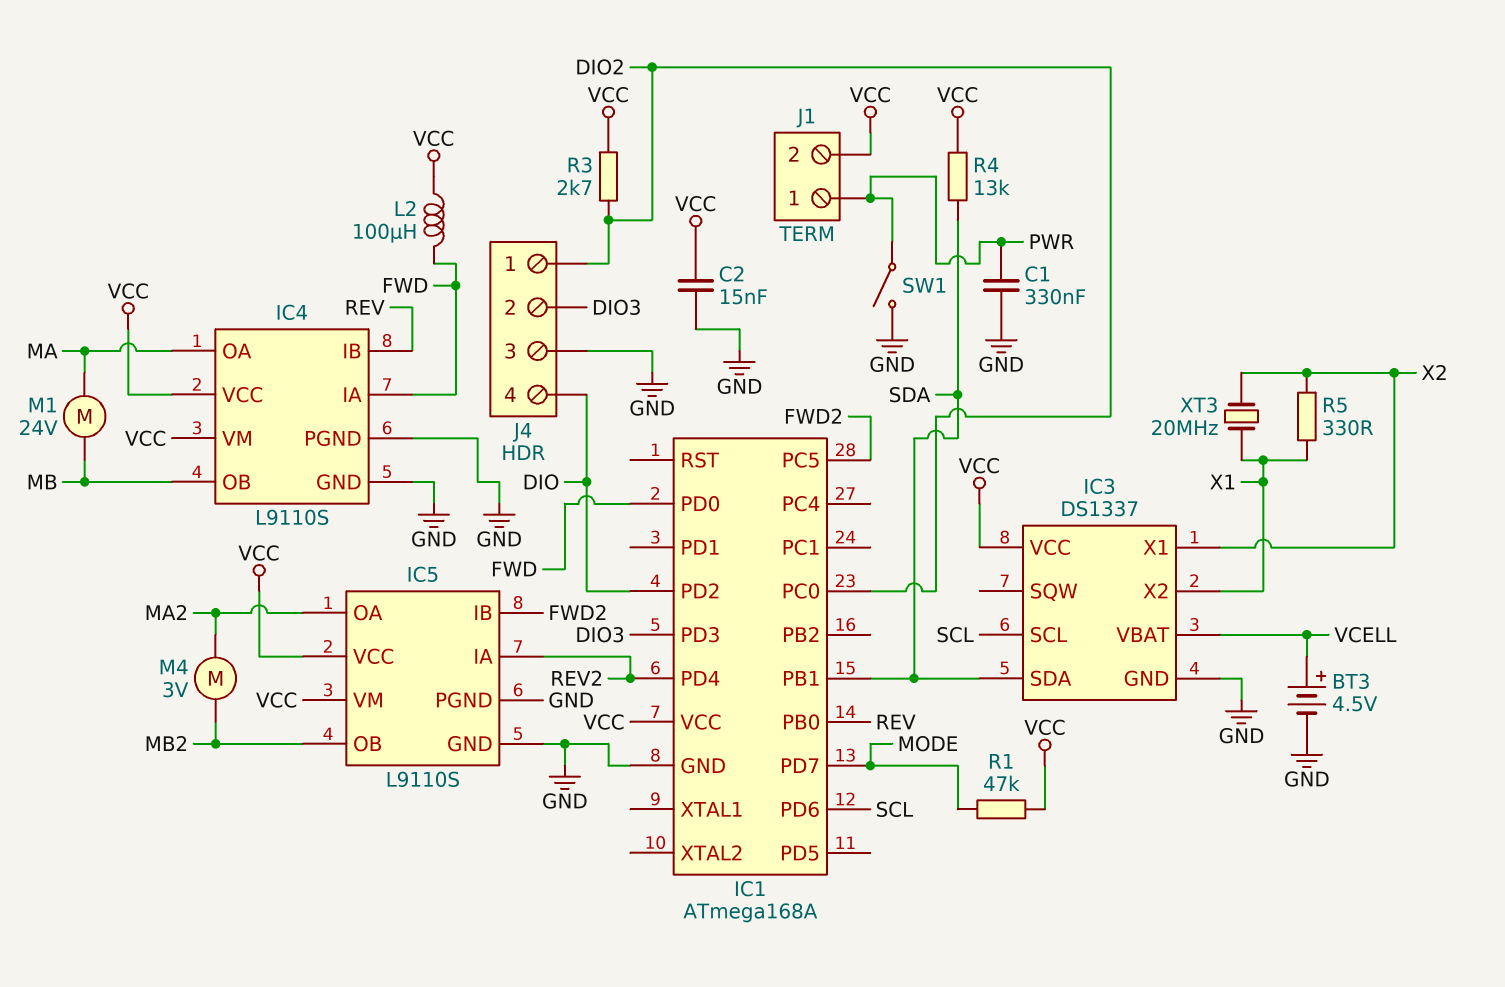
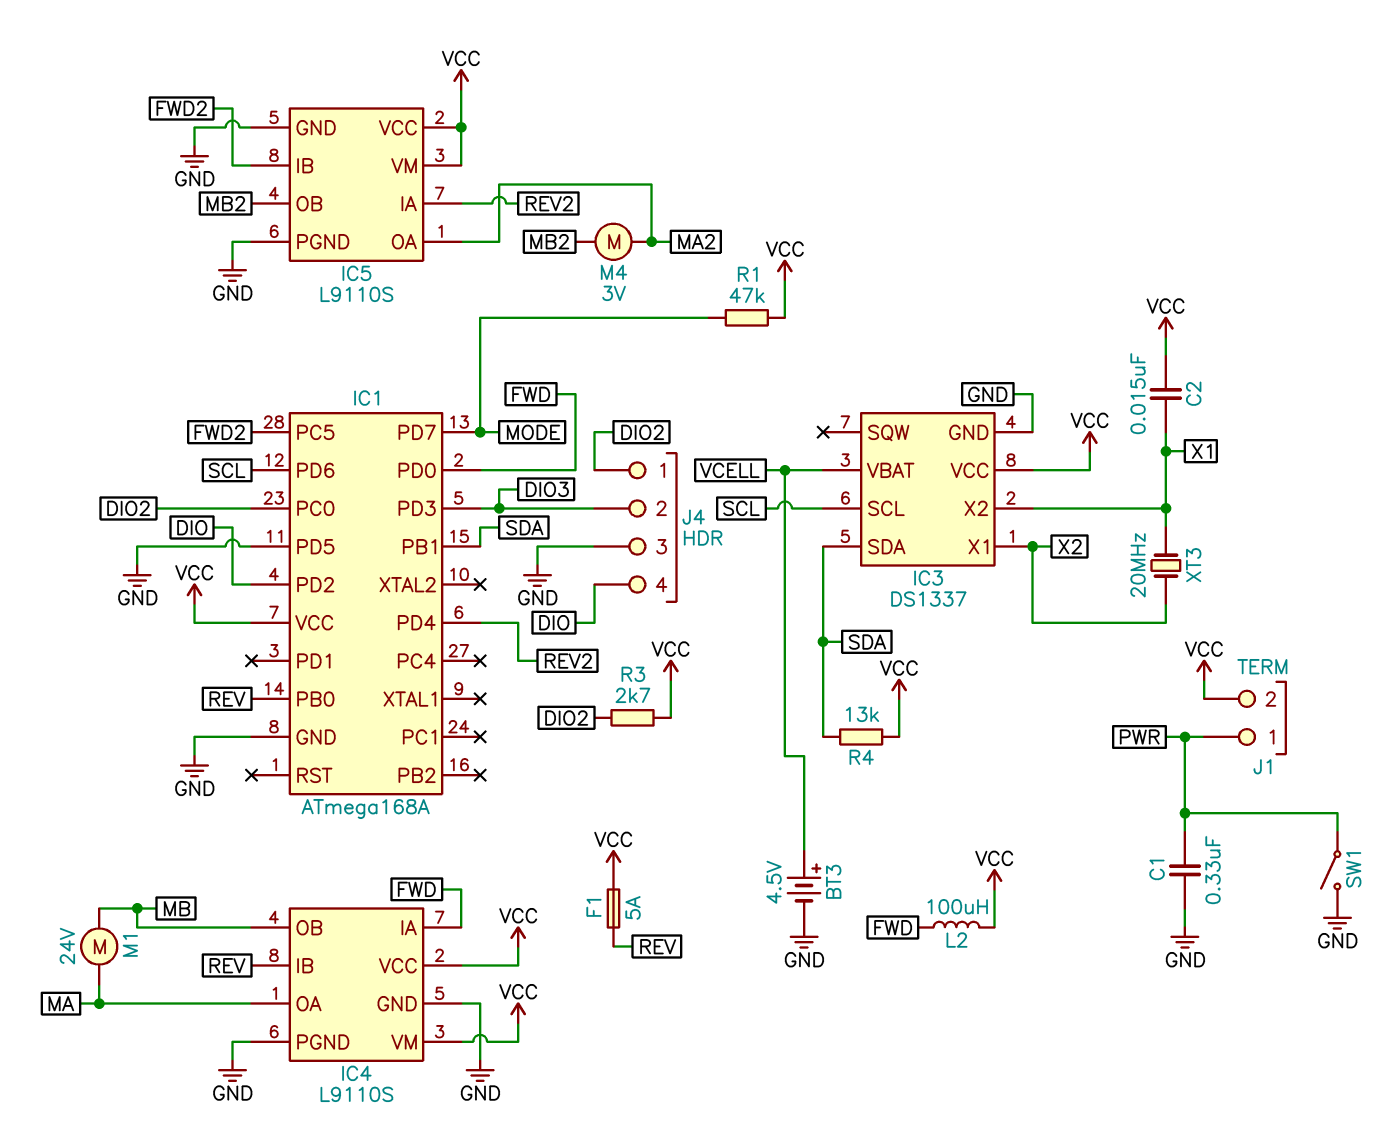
C2: 15nF (GND, VCC) -> 15nF (VCC, X1)
F1: none -> 5A (REV, VCC)
IC1 pin PD5: none -> GND
R5: 330 (X1, X2) -> none

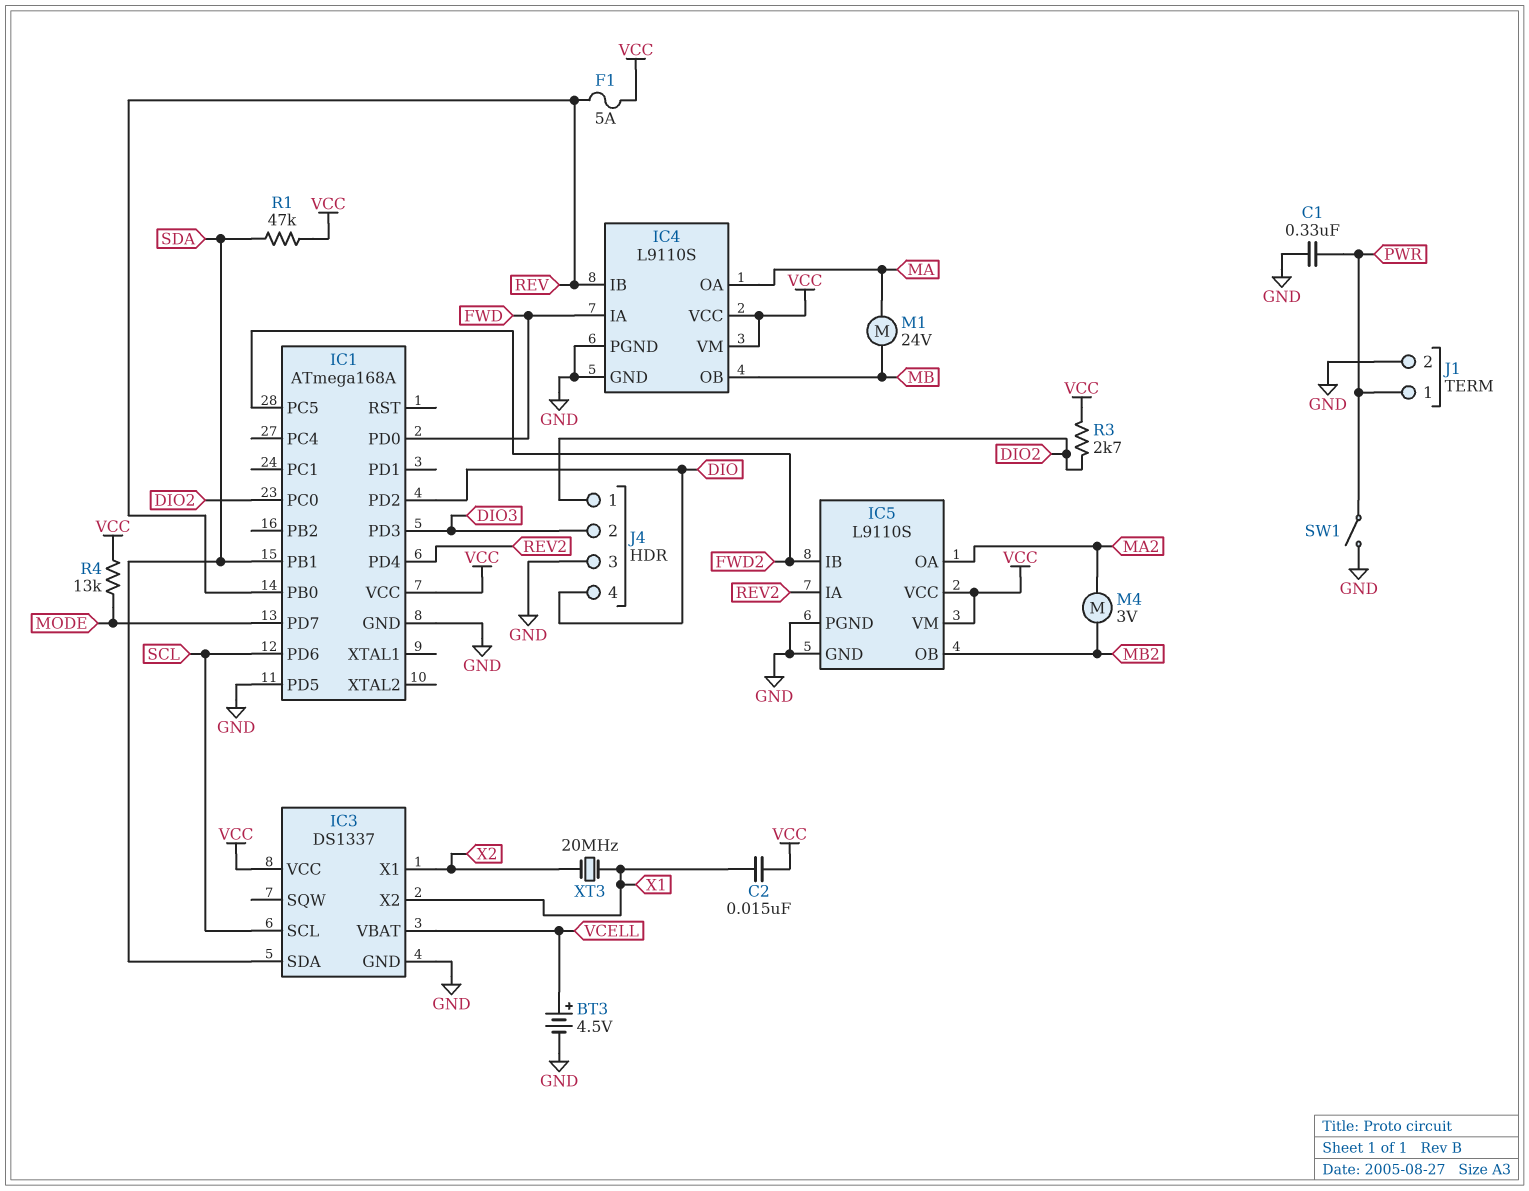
J1 pin 2: VCC -> GND
L2: 100uH (FWD, VCC) -> none
R1: 47k (MODE, VCC) -> 47k (SDA, VCC)
R4: 13k (SDA, VCC) -> 13k (MODE, VCC)

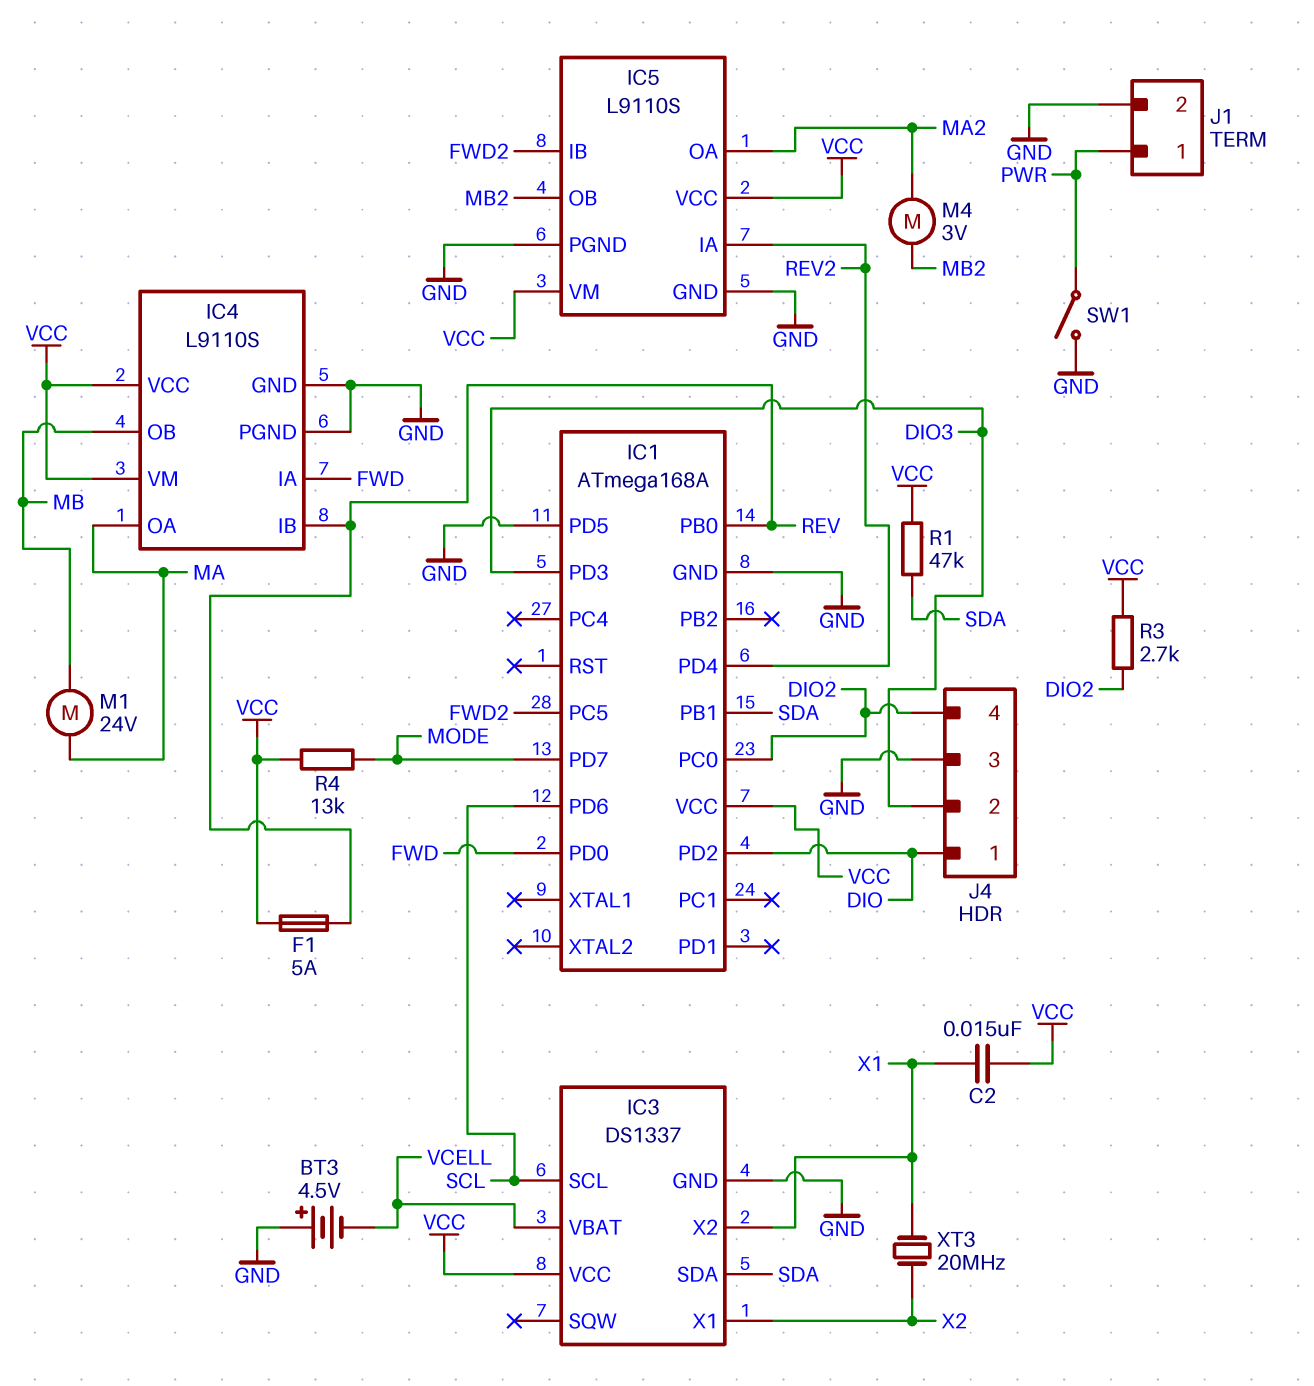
BT3: 4.5V (plus VCELL, minus GND) -> 4.5V (plus GND, minus VCELL)
C1: 330nF (GND, PWR) -> none
J4 pin 1: DIO2 -> DIO
J4 pin 4: DIO -> DIO2

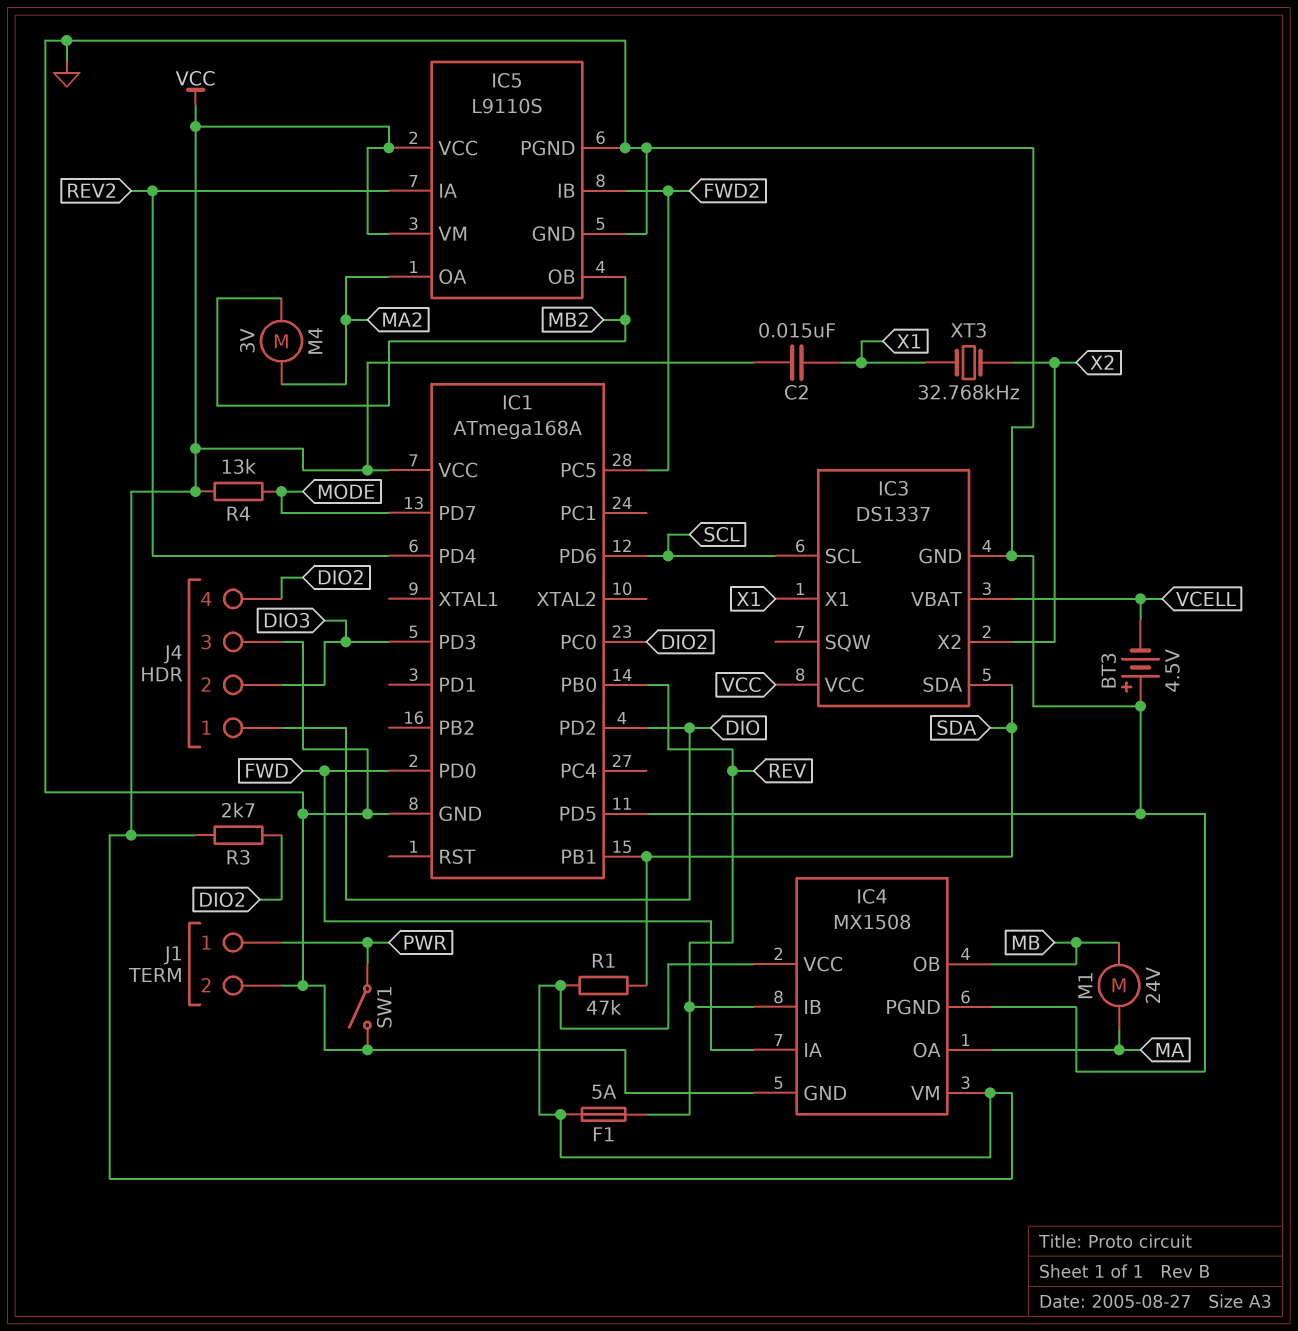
IC3 pin X1: X2 -> X1
IC3 pin X2: X1 -> X2
IC4: L9110S -> MX1508
XT3: 20MHz (X1, X2) -> 32.768kHz (X1, X2)

